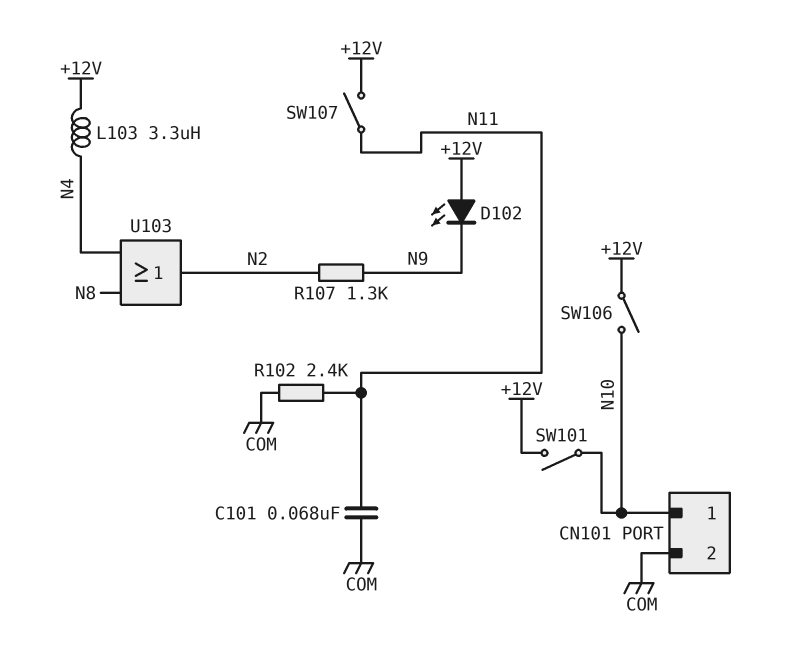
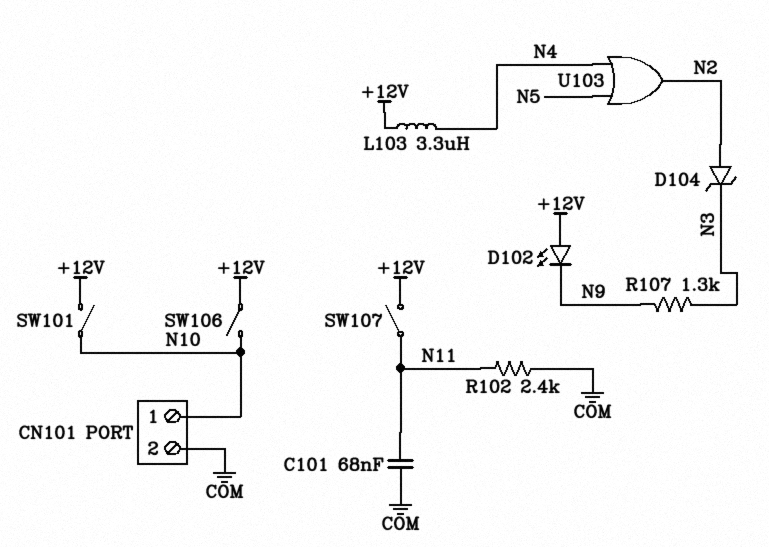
D104: none -> zener (A N2, K N3)
R107: 1.3k (N2, N9) -> 1.3k (N3, N9)
U103: OR (in N4, in N8, out N2) -> OR (in N4, in N5, out N2)

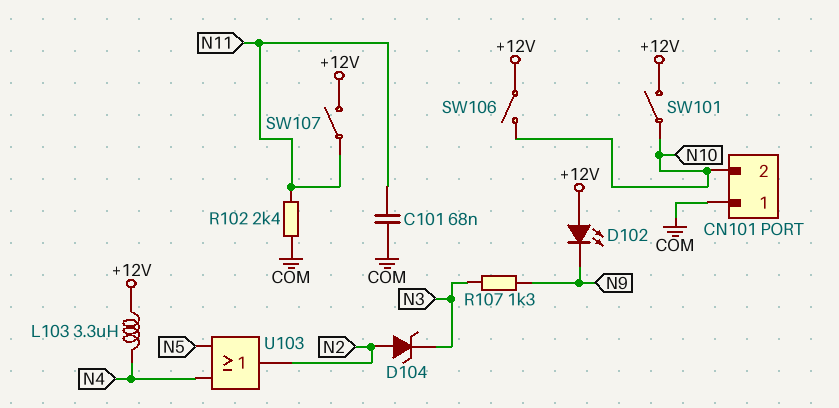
CN101 pin 1: N10 -> COM
CN101 pin 2: COM -> N10

